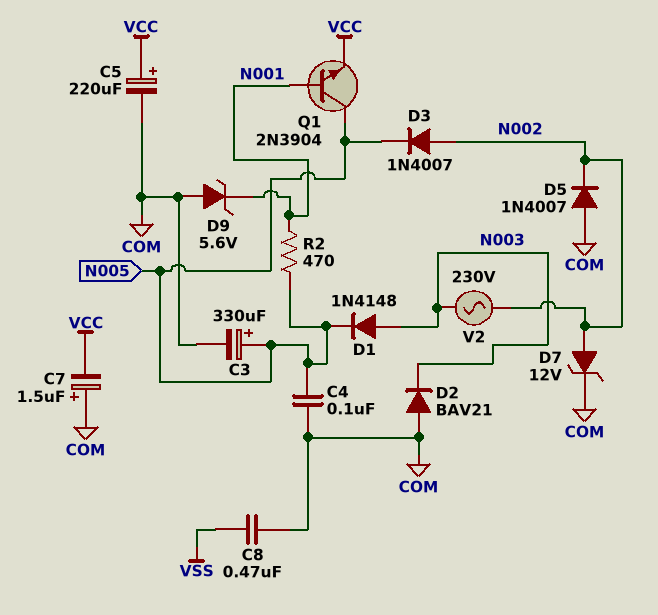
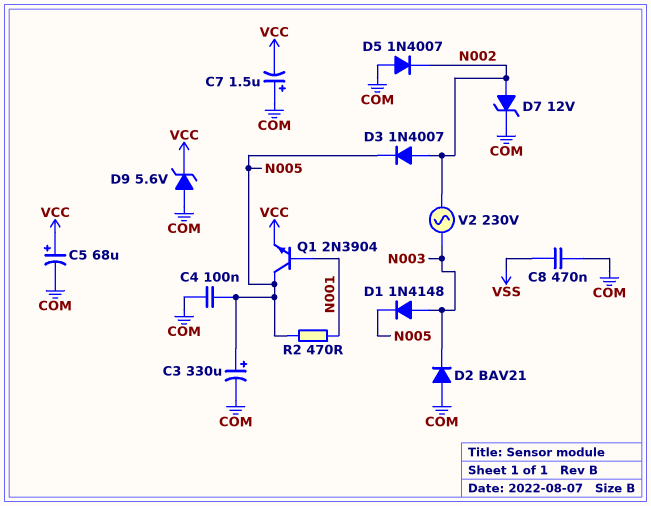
C5: 220uF (plus VCC, minus COM) -> 68uF (plus VCC, minus COM)
D9: zener 5.6V (A COM, K N001) -> zener 5.6V (A COM, K VCC)

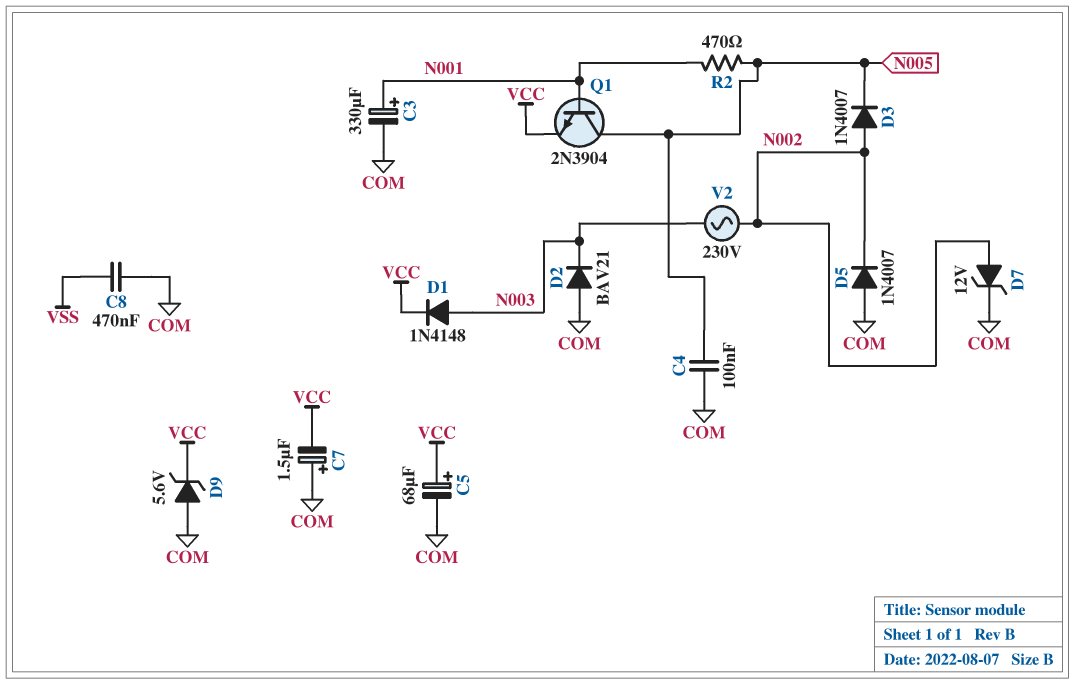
C3: 330uF (plus N005, minus COM) -> 330uF (plus N001, minus COM)
D1: diode 1N4148 (A N003, K N005) -> diode 1N4148 (A N003, K VCC)

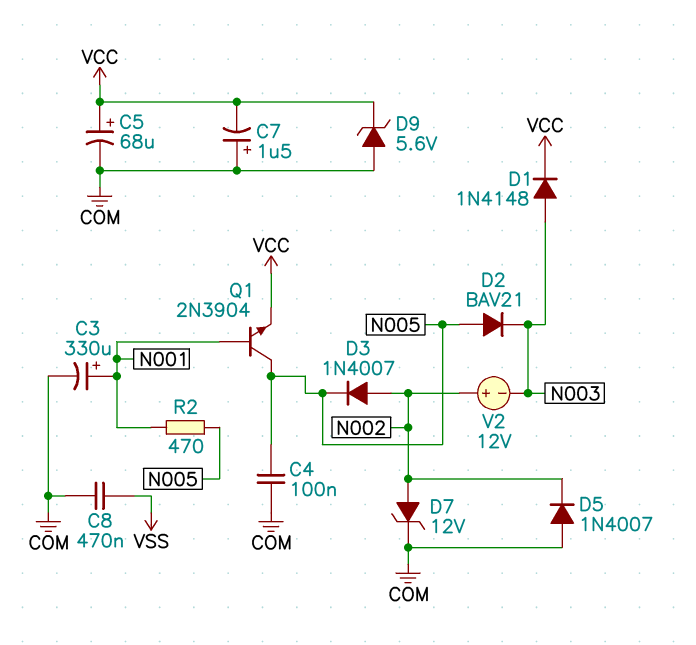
D2: diode BAV21 (A COM, K N003) -> diode BAV21 (A N005, K N003)
V2: AC 230V (N002, N003) -> 12V (plus N002, minus N003)

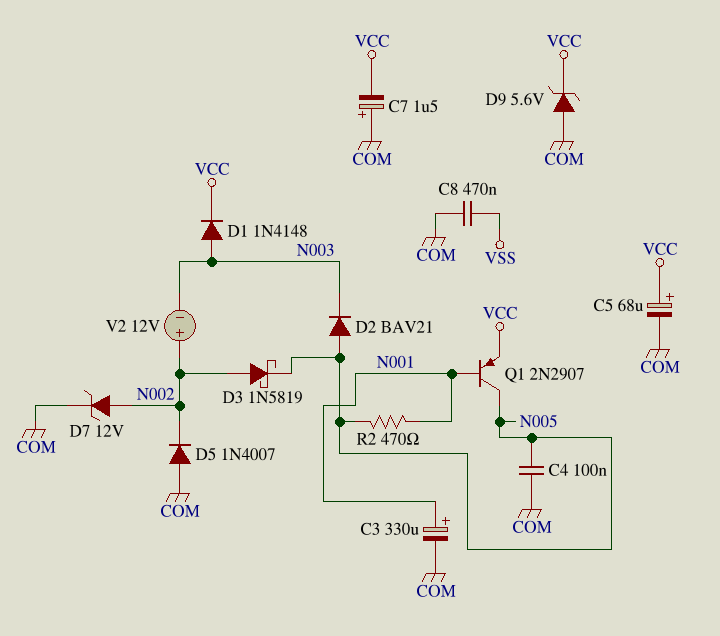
D3: diode 1N4007 (A N002, K N005) -> schottky 1N5819 (A N002, K N005)
Q1: NPN 2N3904 (B N001, C N005, E VCC) -> PNP 2N2907 (B N001, C N005, E VCC)

